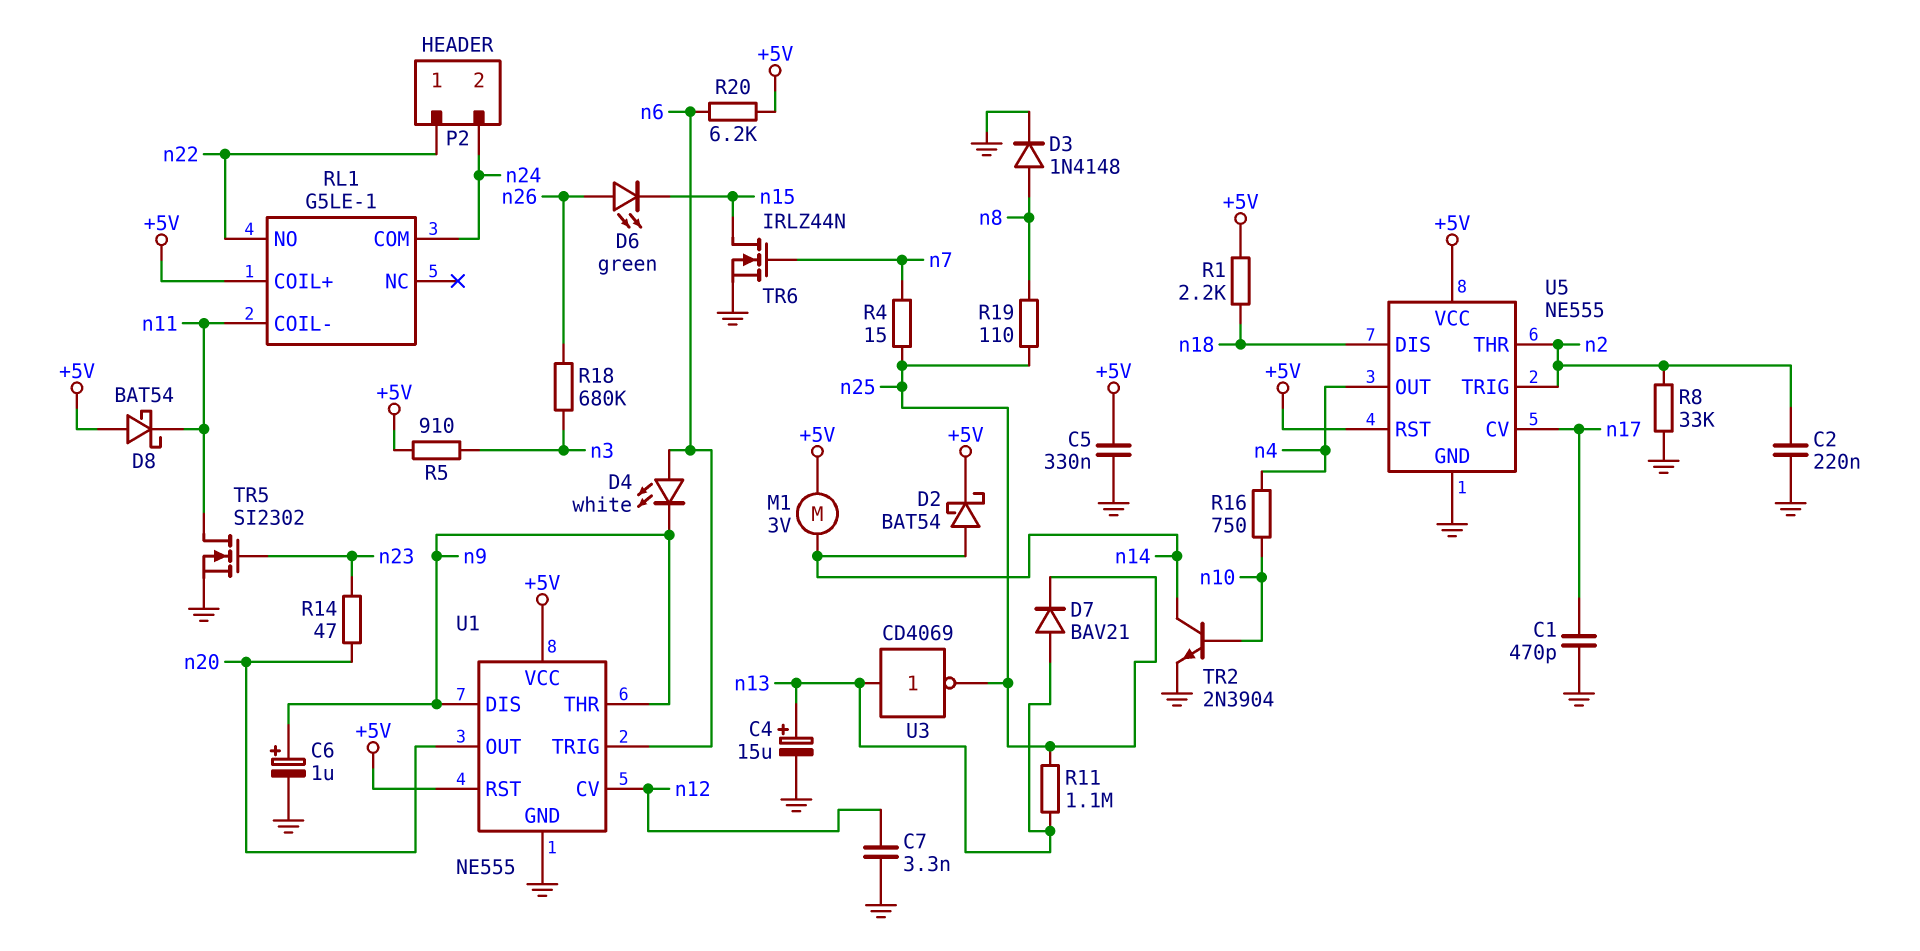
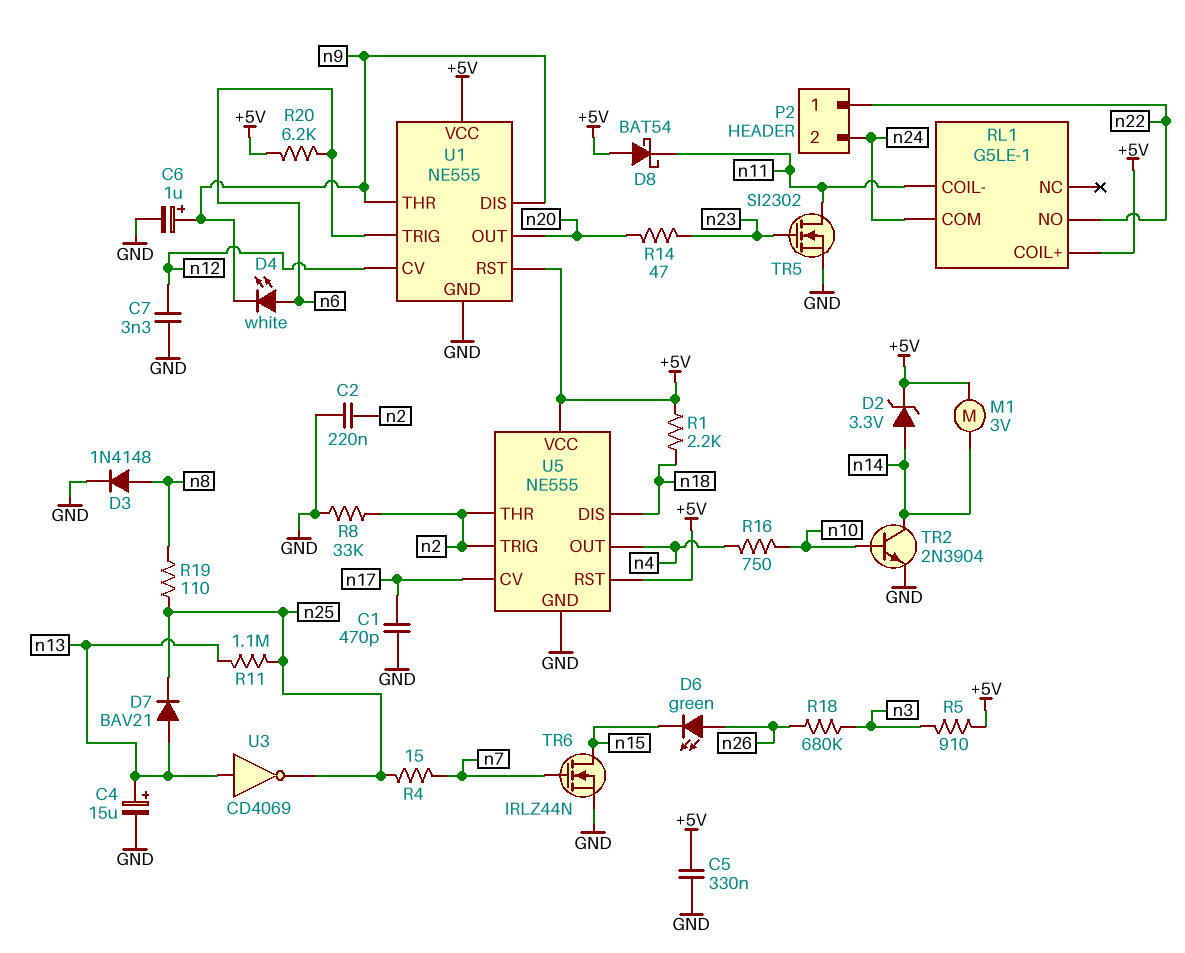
D2: schottky BAT54 (A n14, K +5V) -> zener 3.3V (A n14, K +5V)

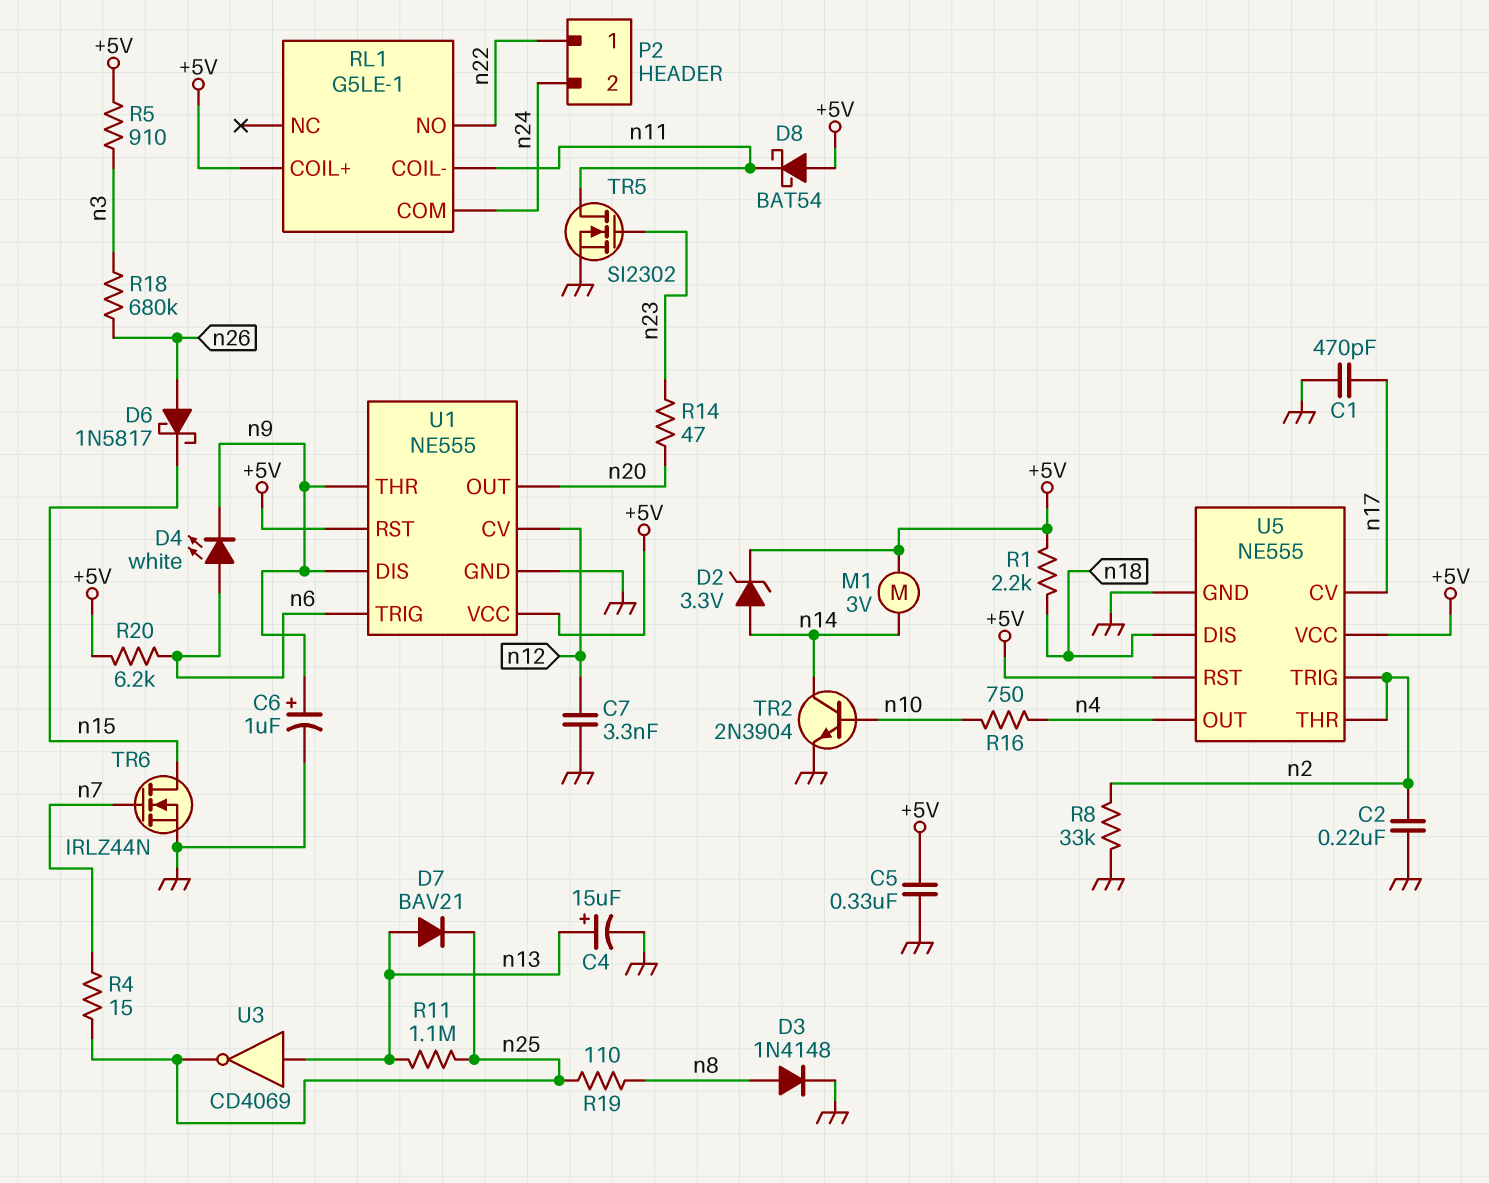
D6: LED green (A n26, K n15) -> schottky 1N5817 (A n26, K n15)

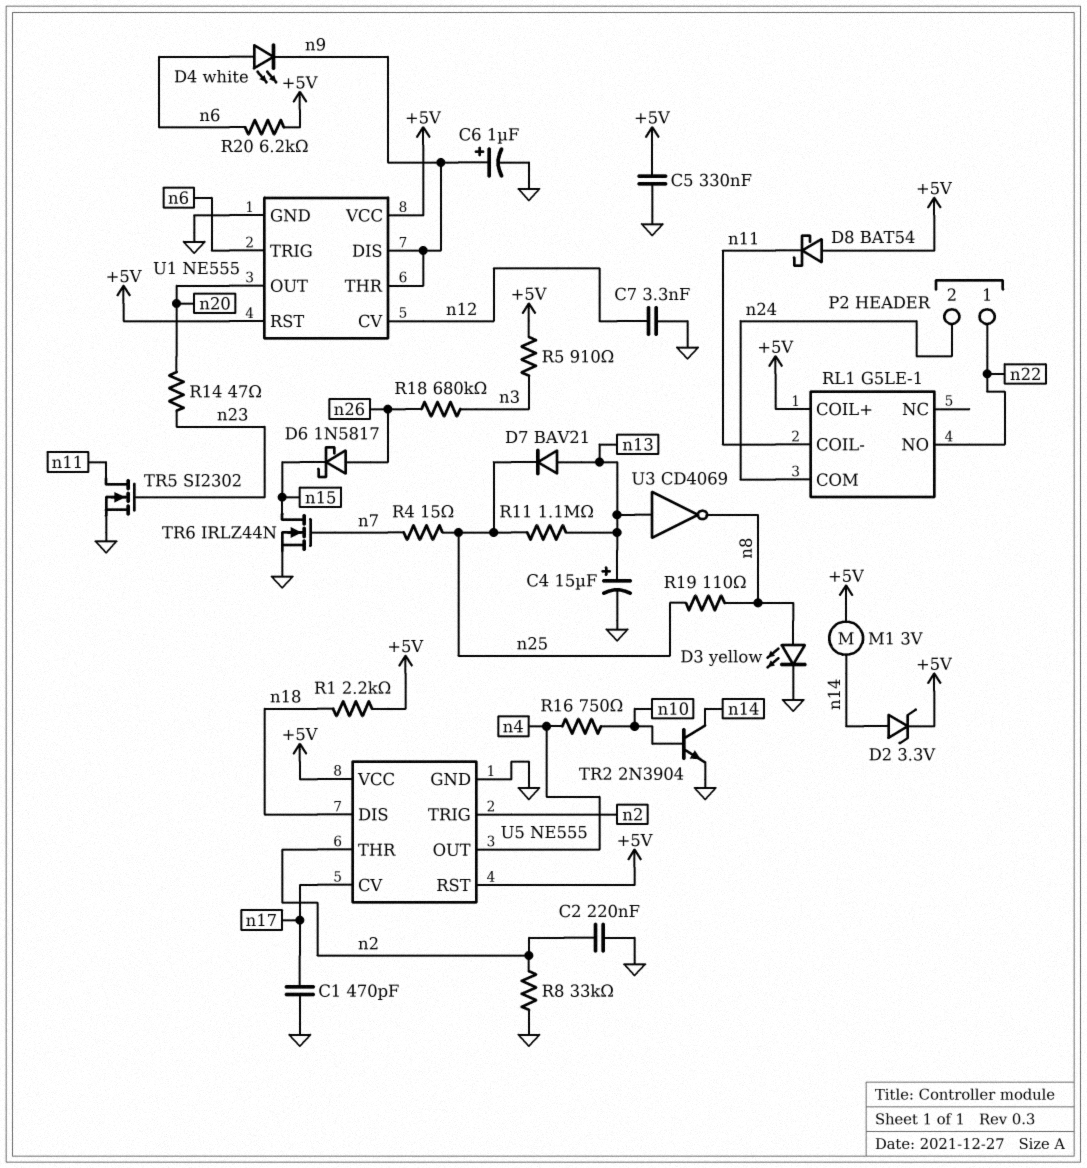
D3: diode 1N4148 (A n8, K GND) -> LED yellow (A n8, K GND)
U3: NOT CD4069 (in n13, out n25) -> NOT CD4069 (in n13, out n8)

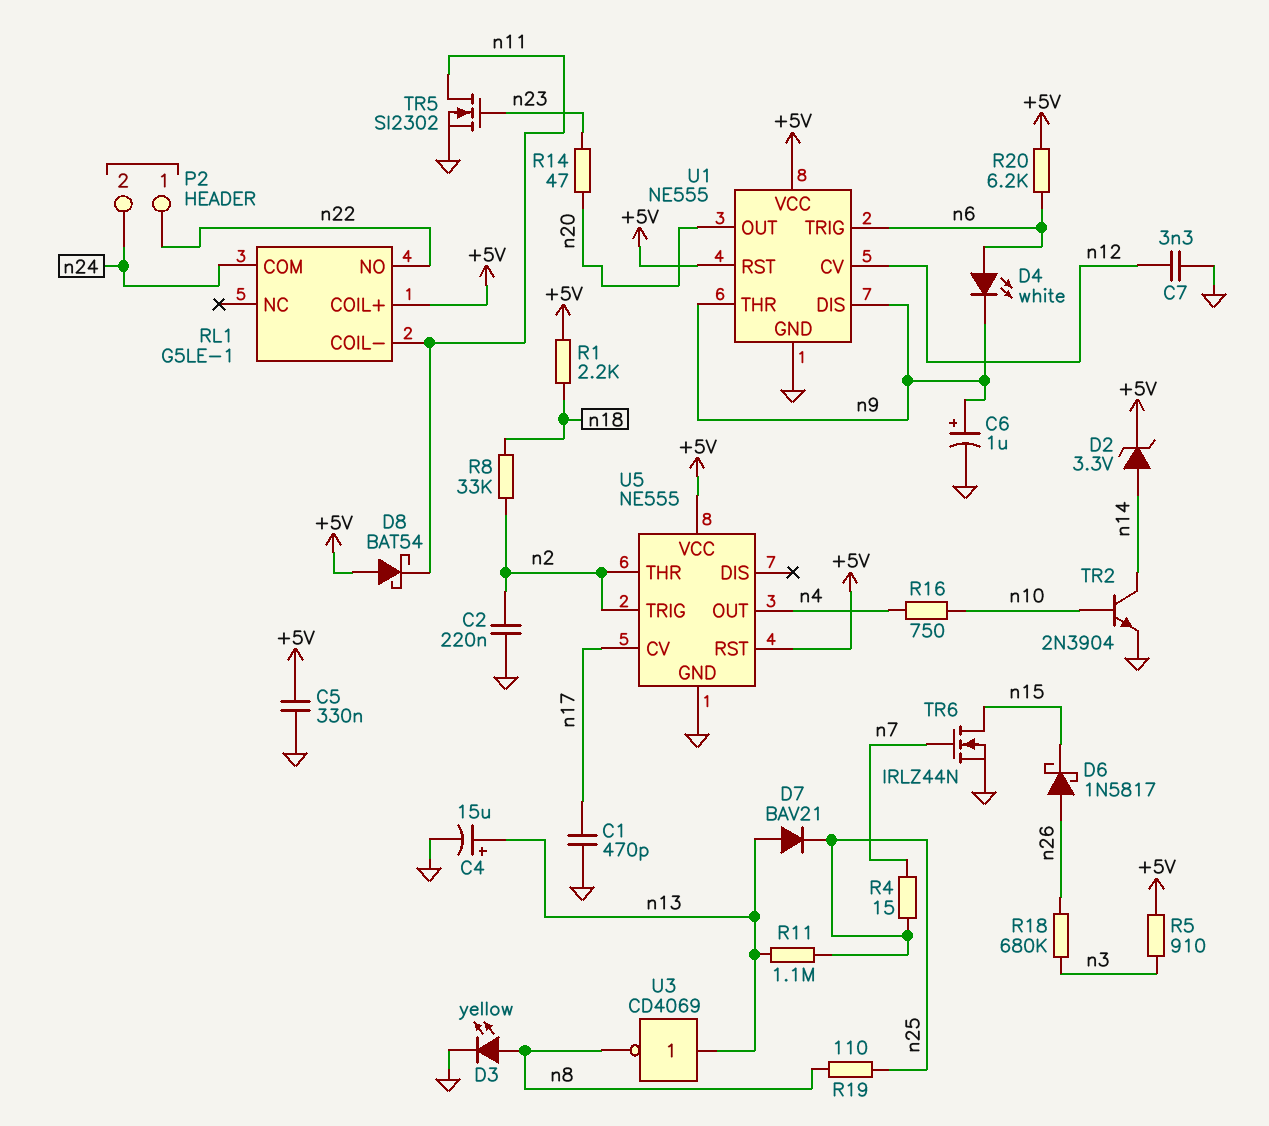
M1: motor 3V (+5V, n14) -> none
R8: 33k (GND, n2) -> 33k (n2, n18)
U5 pin DIS: n18 -> none

